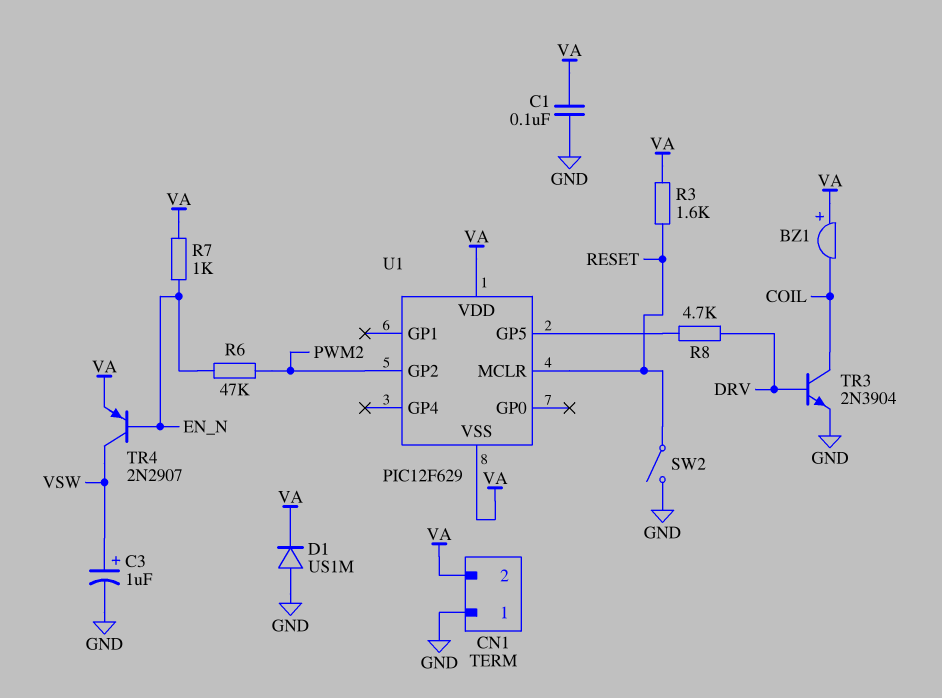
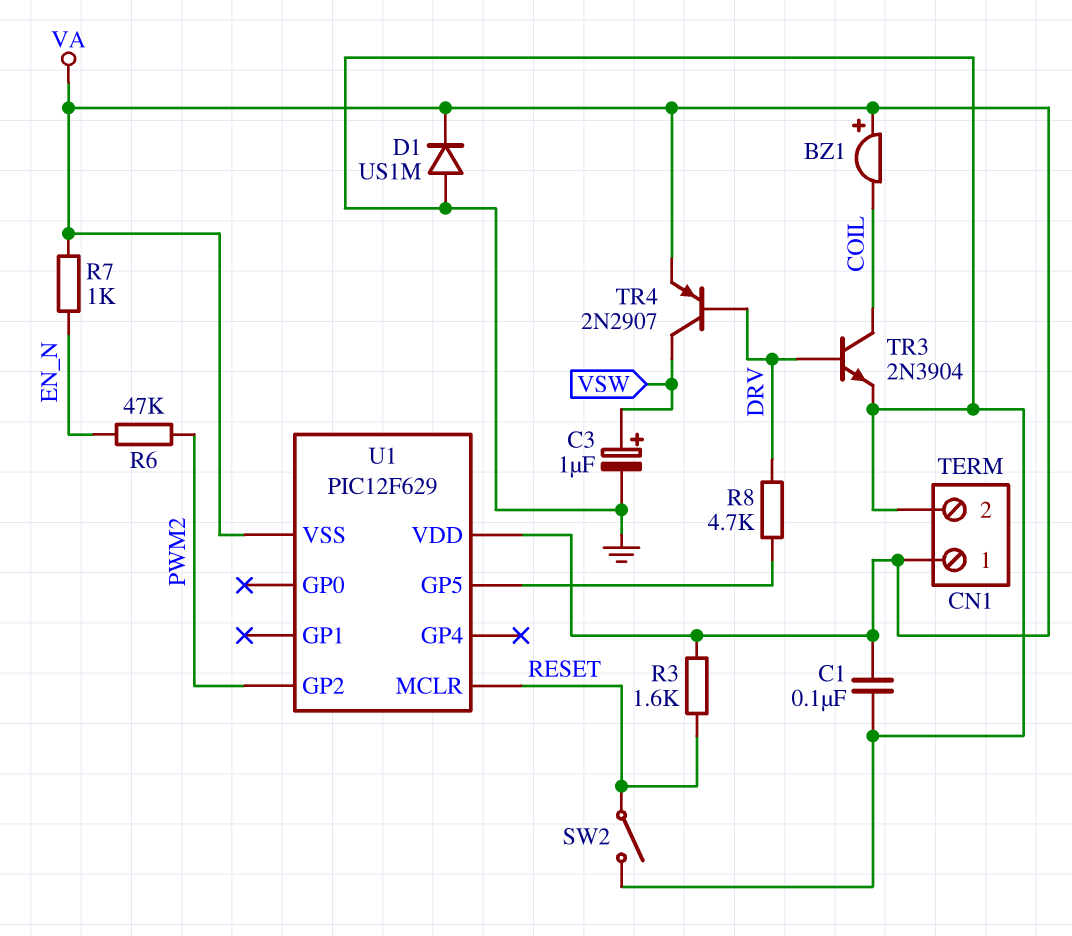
CN1 pin 1: GND -> VA
CN1 pin 2: VA -> GND
TR4: PNP 2N2907 (B EN_N, C VSW, E VA) -> PNP 2N2907 (B DRV, C VSW, E VA)

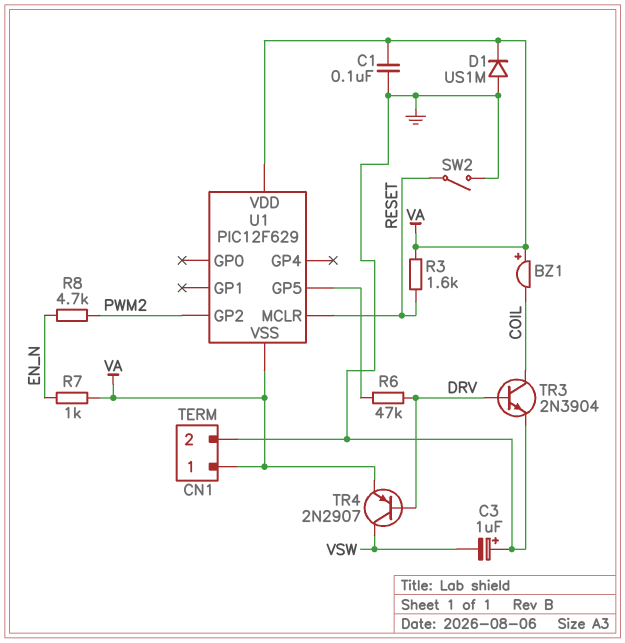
C3: 1uF (plus VSW, minus GND) -> 1uF (plus GND, minus VSW)
R6: 47k (EN_N, PWM2) -> 47k (DRV, U1/GP5)
R8: 4.7k (DRV, U1/GP5) -> 4.7k (EN_N, PWM2)

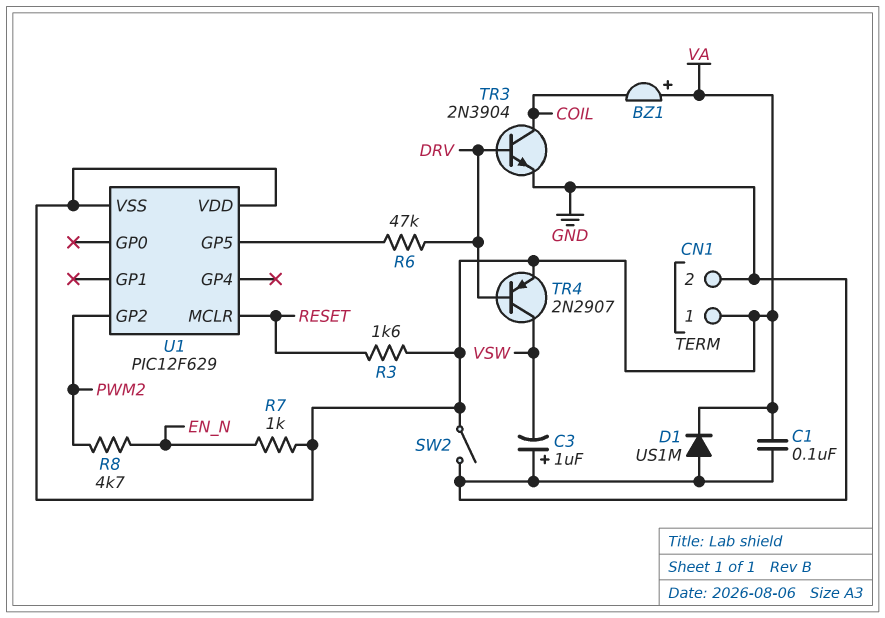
SW2: switch (GND, RESET) -> switch (GND, VA)

